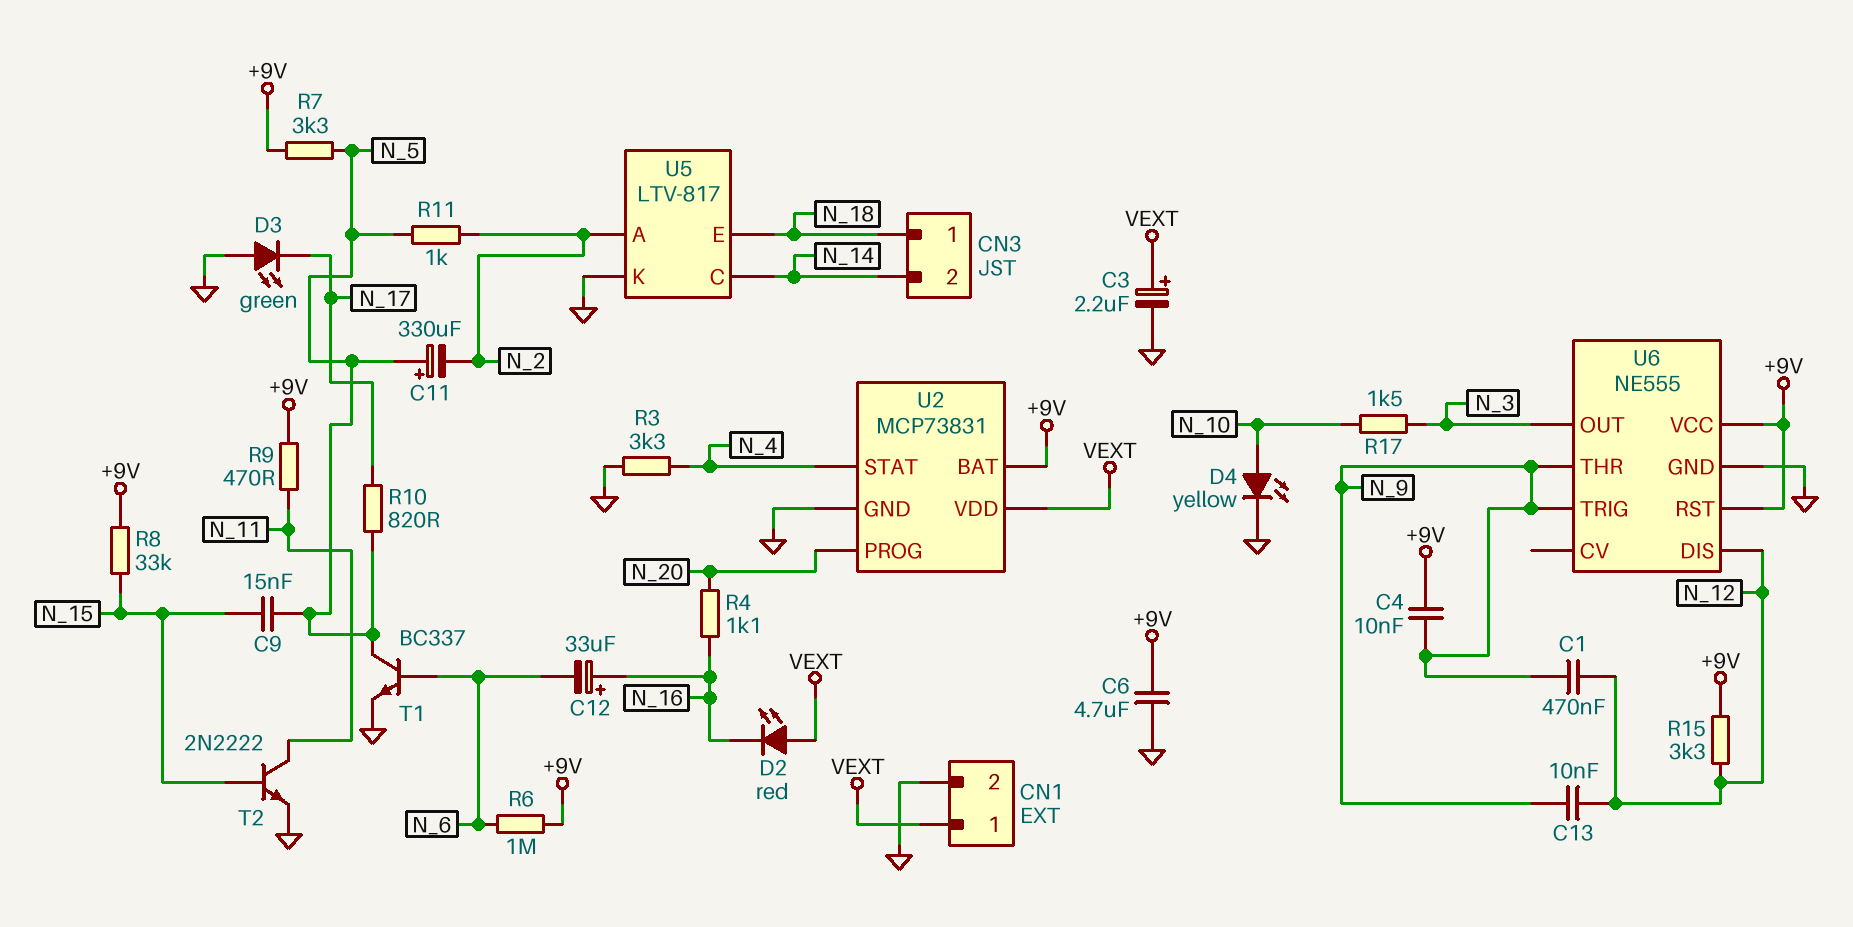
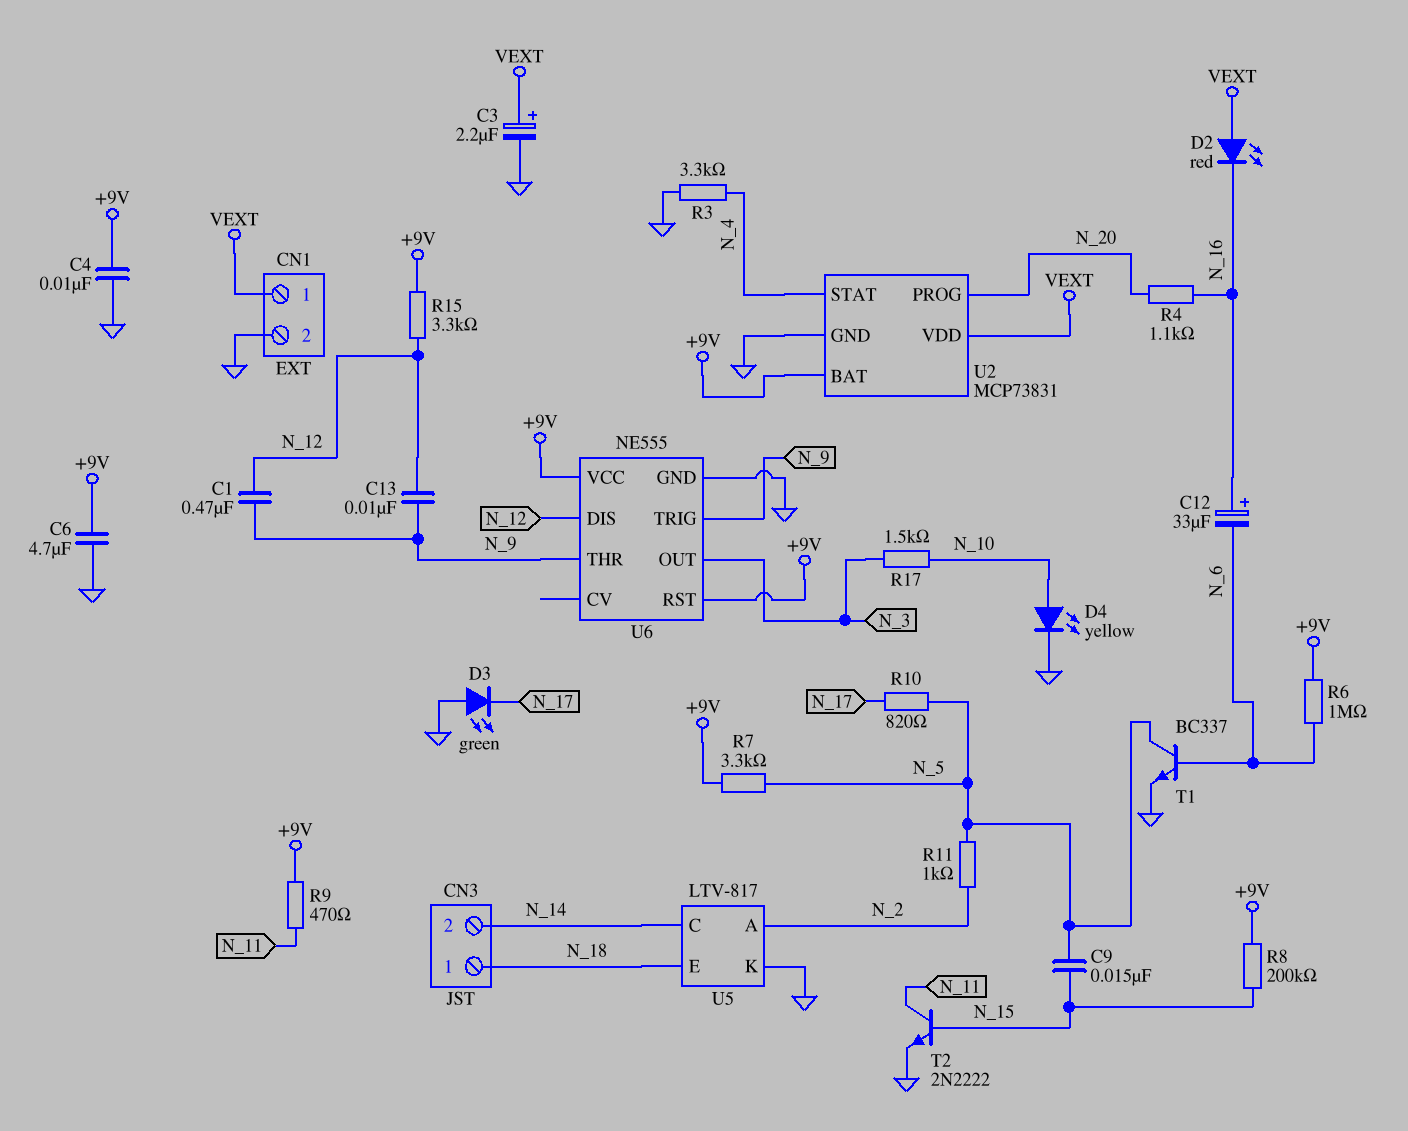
C4: 10nF (+9V, N_9) -> 10nF (+9V, GND)
C11: 330uF (plus N_5, minus N_2) -> none
R8: 33k (+9V, N_15) -> 200k (+9V, N_15)

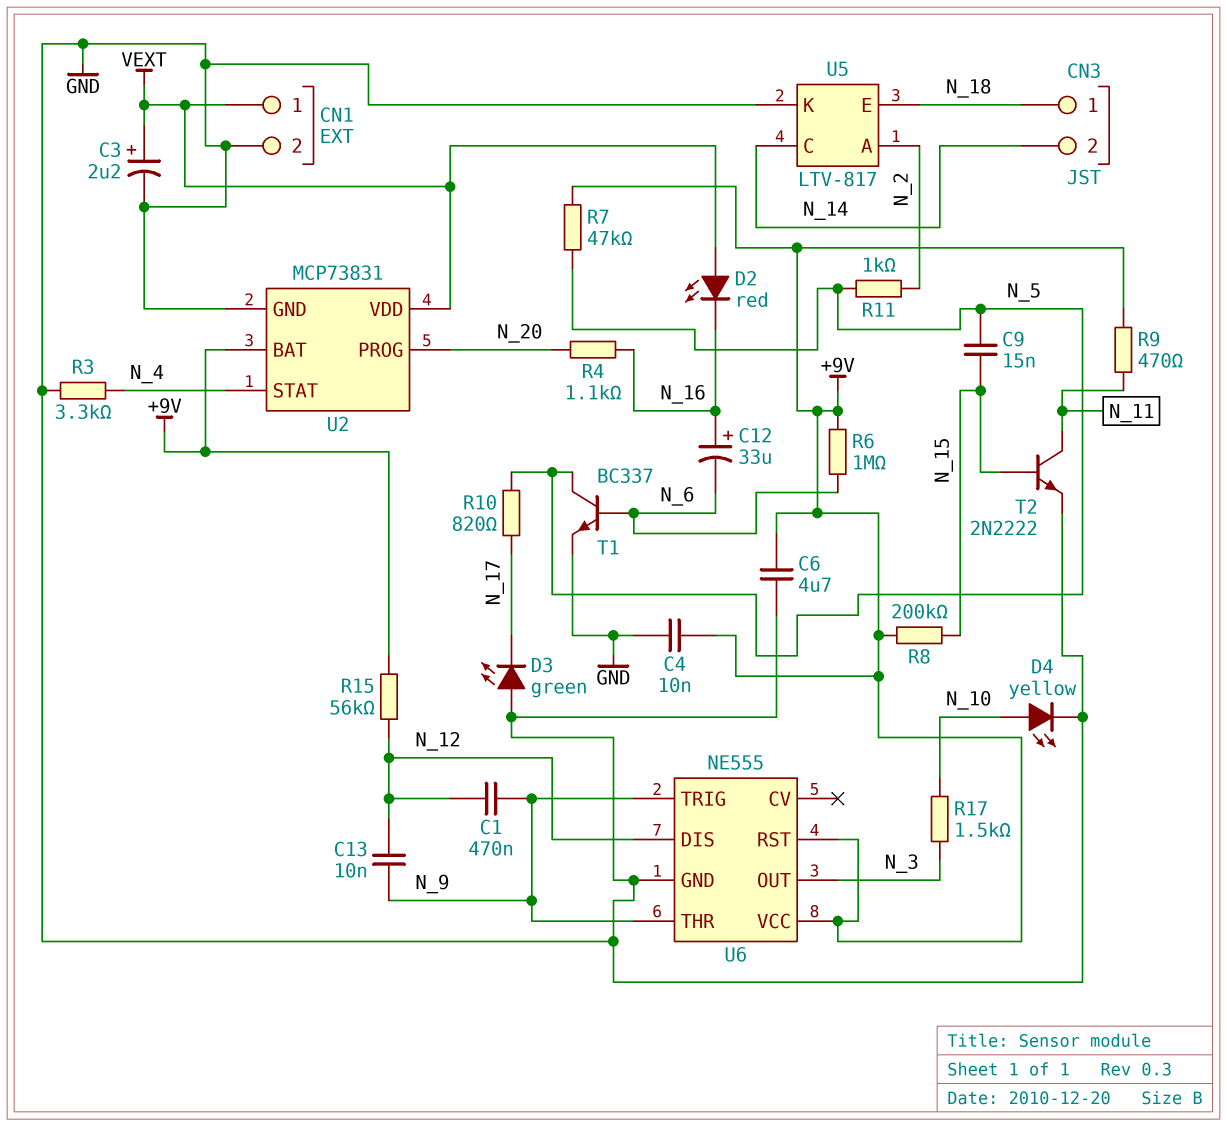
R7: 3.3k (+9V, N_5) -> 47k (+9V, N_5)
R15: 3.3k (+9V, N_12) -> 56k (+9V, N_12)

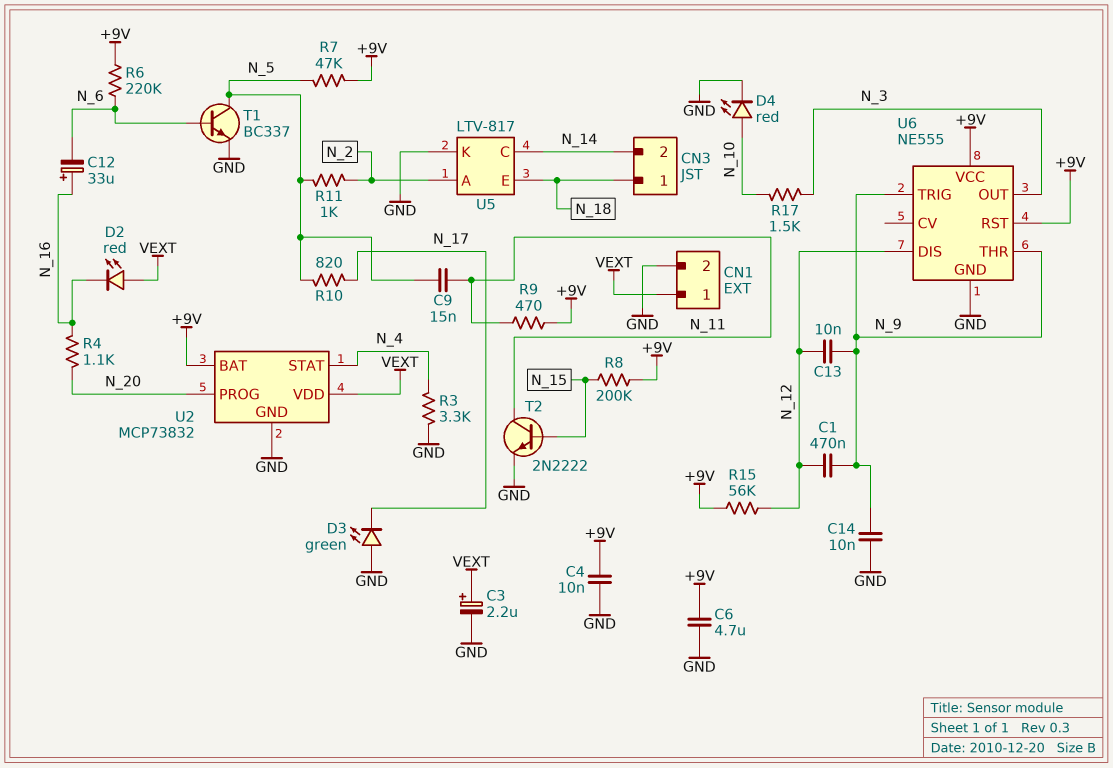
C9: 15nF (N_5, N_15) -> 15nF (N_5, N_11)
C14: none -> 10nF (GND, N_9)
D4: LED yellow (A N_10, K GND) -> LED red (A N_10, K GND)
R6: 1M (+9V, N_6) -> 220k (+9V, N_6)
U2: MCP73831 -> MCP73832

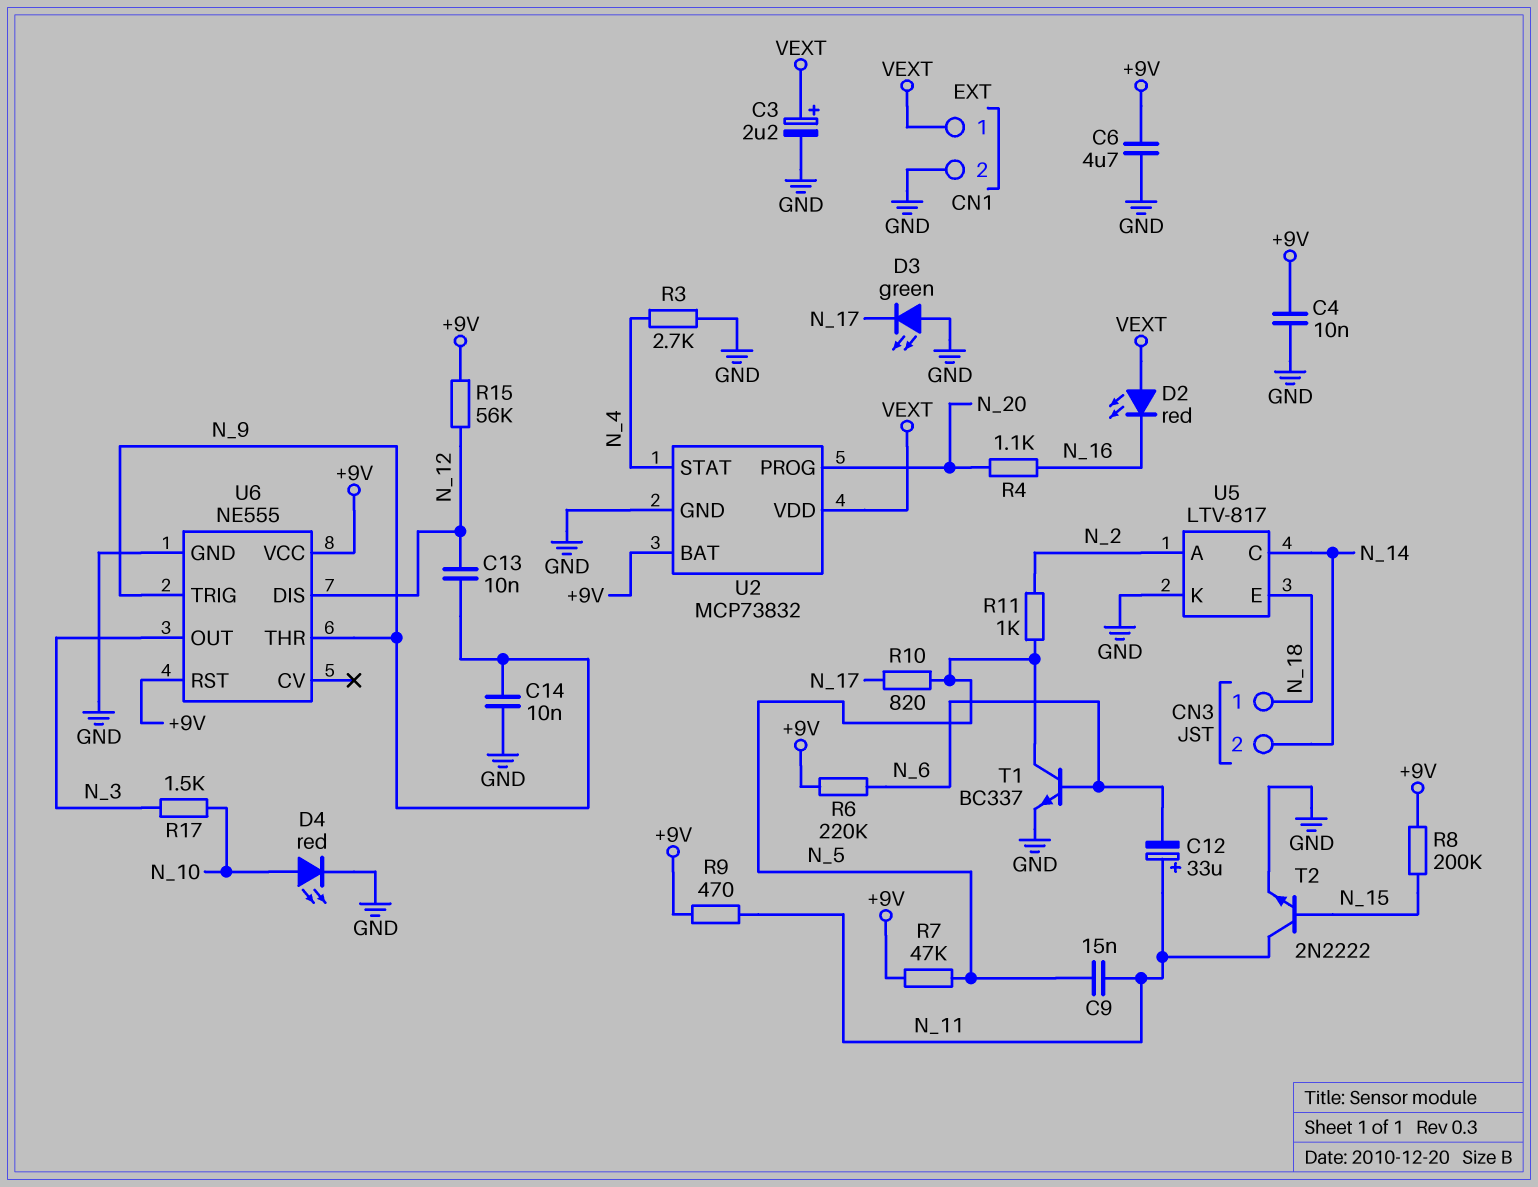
C1: 470nF (N_9, N_12) -> none
C12: 33uF (plus N_16, minus N_6) -> 33uF (plus N_11, minus N_6)
R3: 3.3k (GND, N_4) -> 2.7k (GND, N_4)

